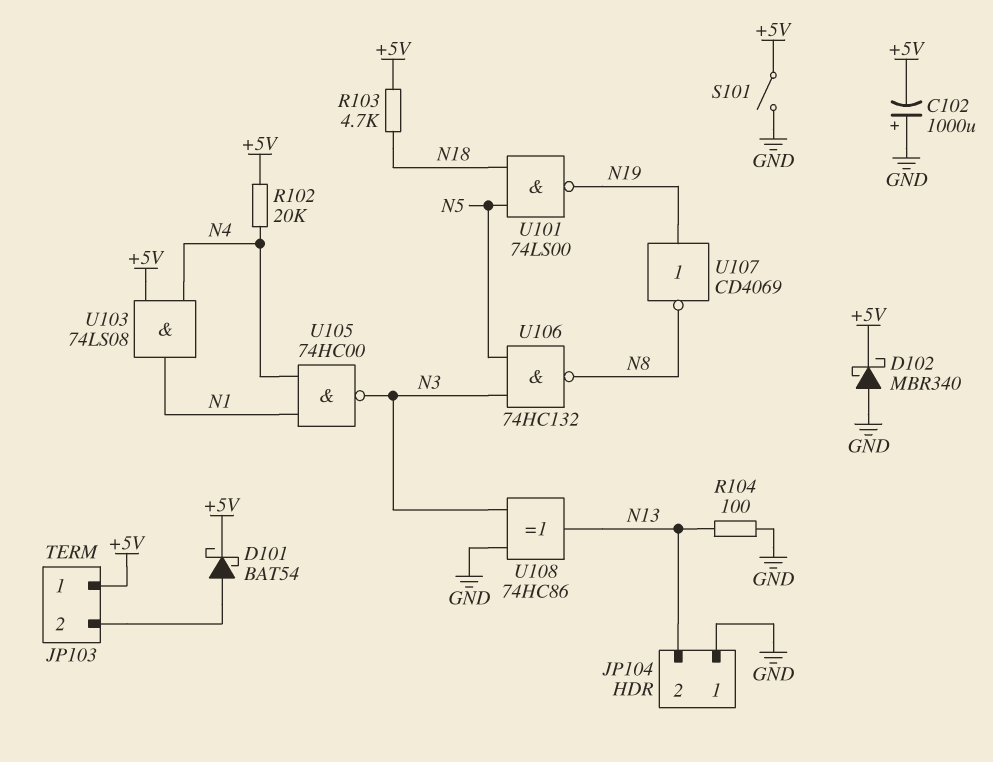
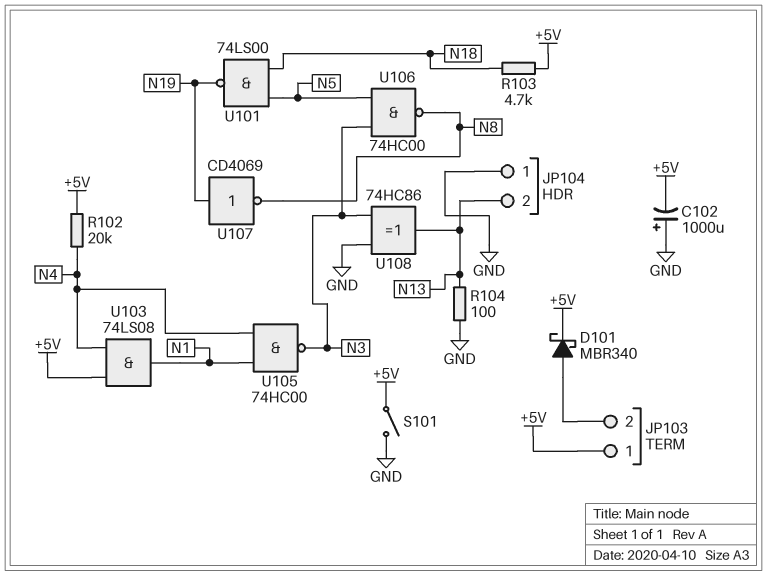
D101: schottky BAT54 (A JP103/2, K +5V) -> schottky MBR340 (A JP103/2, K +5V)
D102: schottky MBR340 (A GND, K +5V) -> none
U106: NAND 74HC132 (in N3, in N5, out N8) -> NAND 74HC00 (in N3, in N5, out N8)

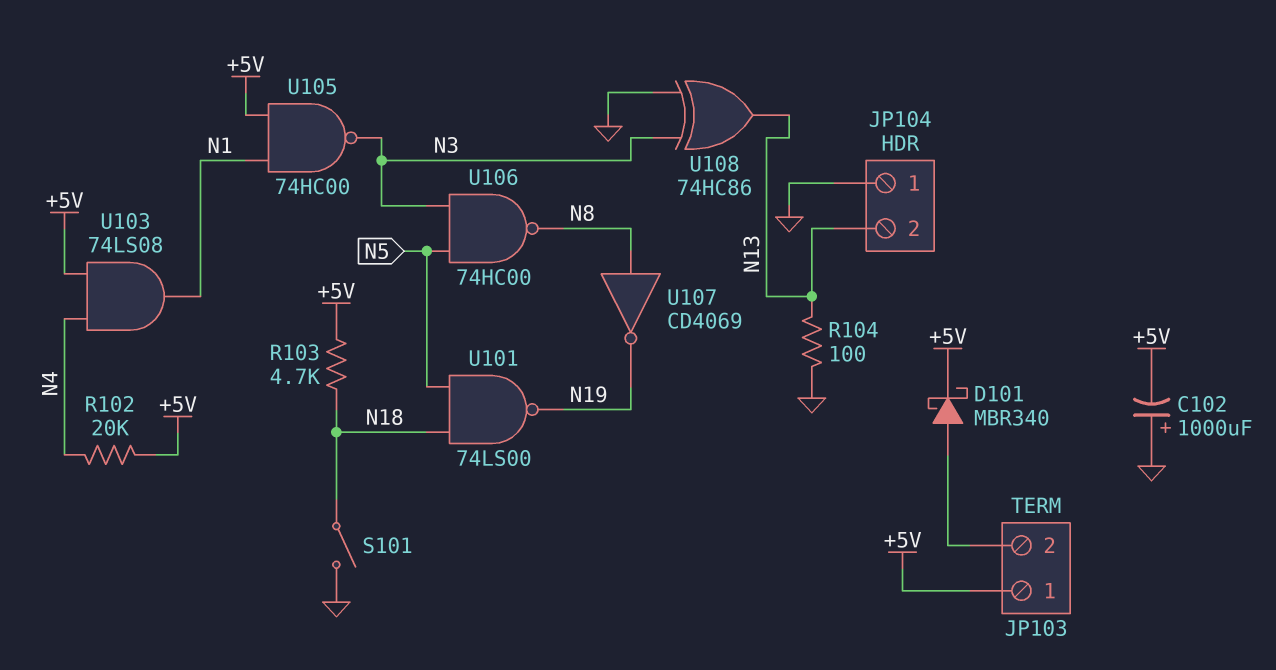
S101: switch (+5V, GND) -> switch (GND, N18)
U105: NAND 74HC00 (in N1, in N4, out N3) -> NAND 74HC00 (in +5V, in N1, out N3)
U107: NOT CD4069 (in N19, out N8) -> NOT CD4069 (in N8, out N19)

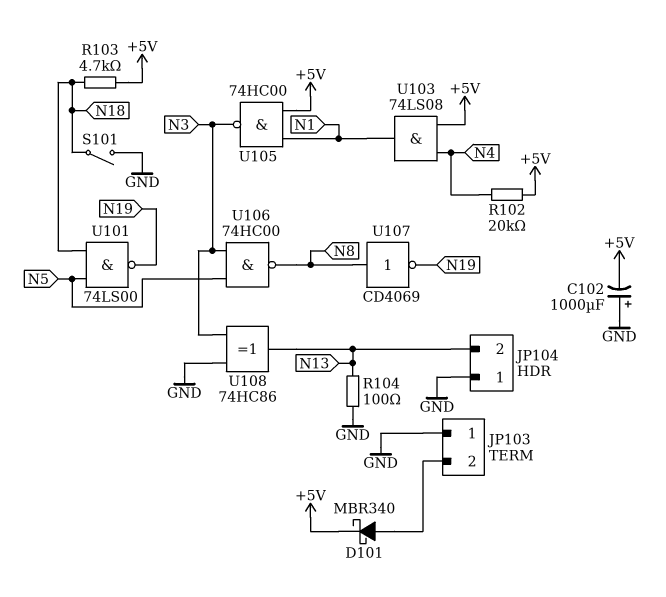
JP103 pin 1: +5V -> GND

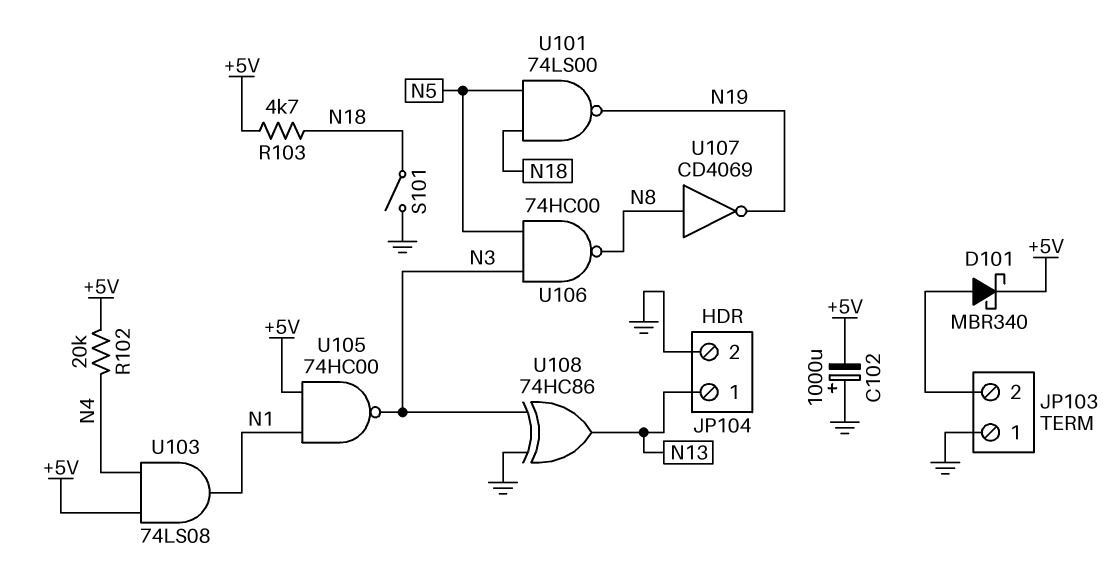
JP104 pin 1: GND -> N13
JP104 pin 2: N13 -> GND
R104: 100 (GND, N13) -> none

